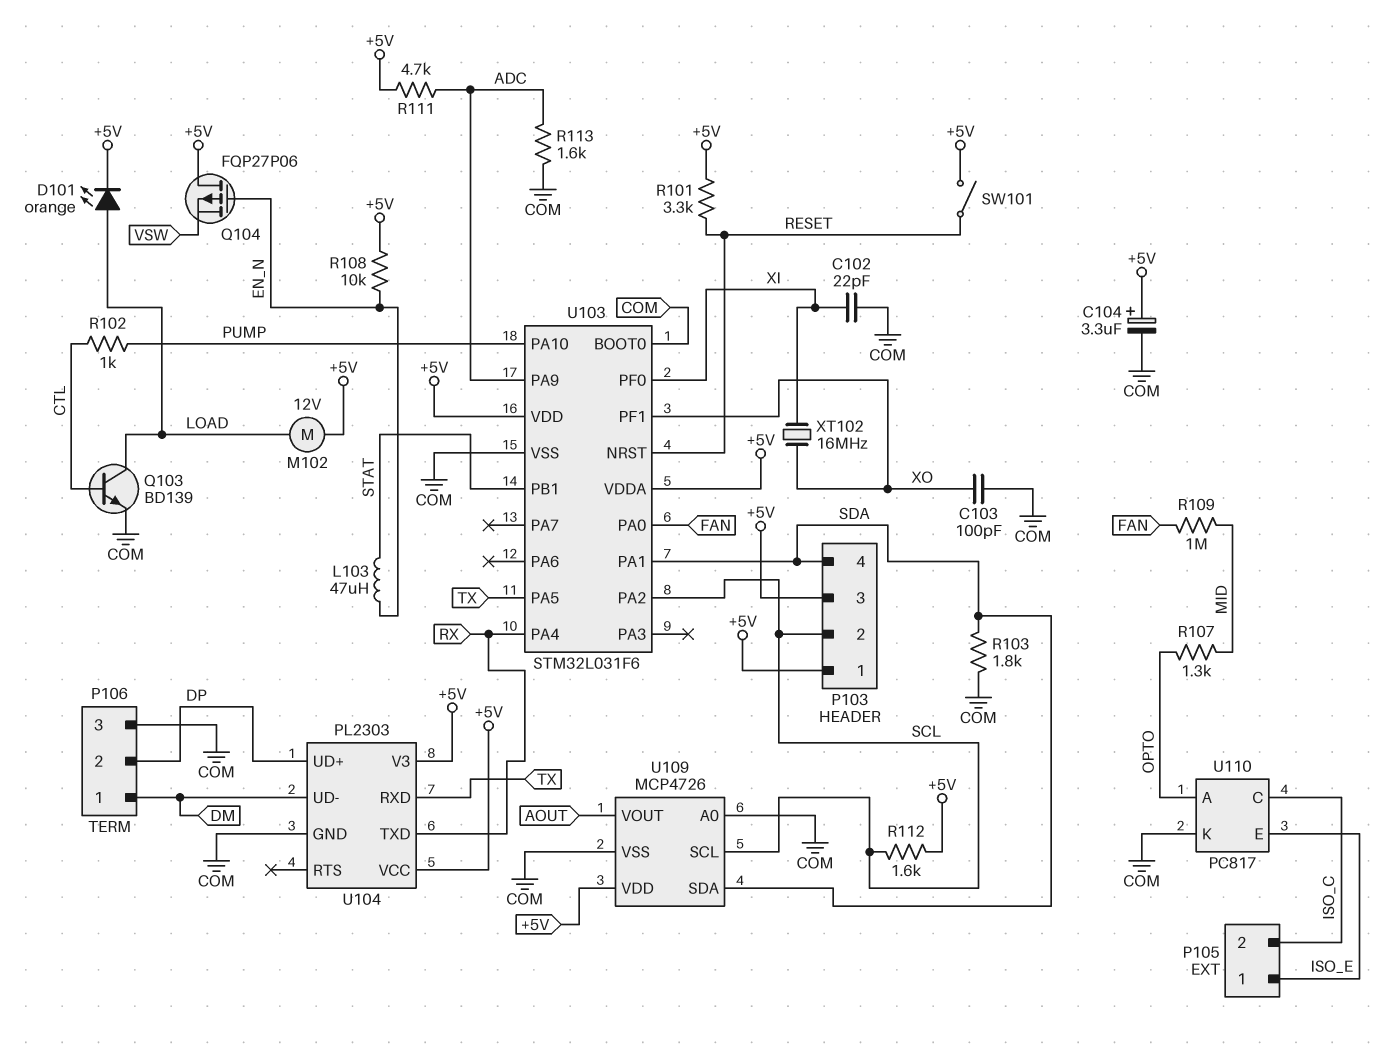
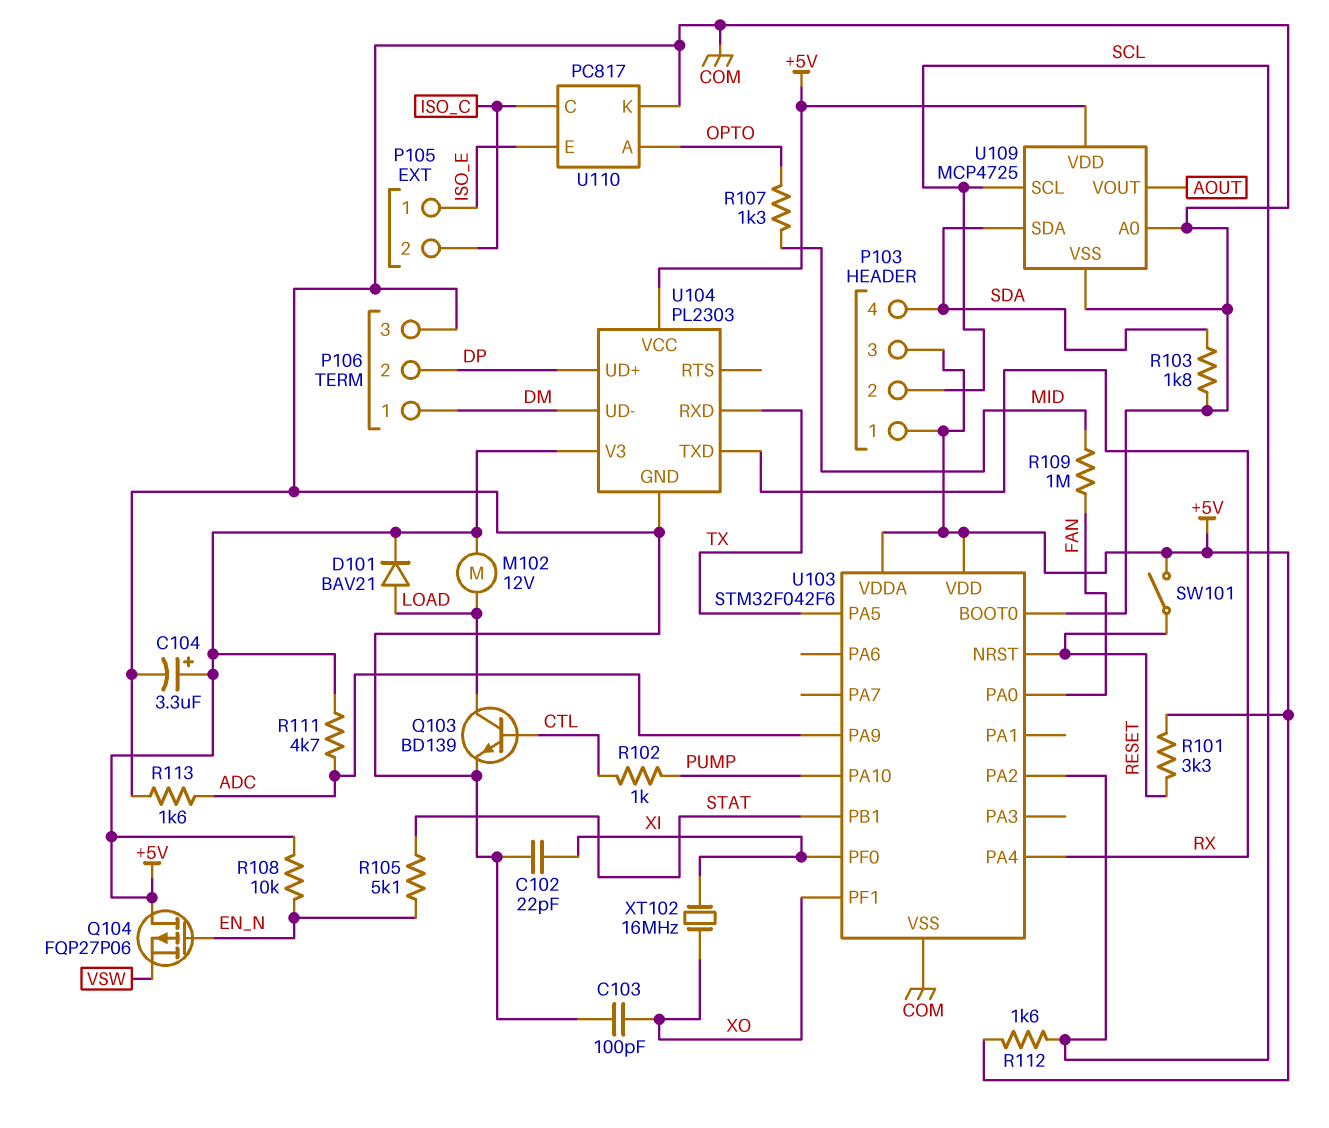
D101: LED orange (A LOAD, K +5V) -> diode BAV21 (A LOAD, K +5V)
L103: 47uH (EN_N, STAT) -> none
R105: none -> 5.1k (EN_N, STAT)
U103: STM32L031F6 -> STM32F042F6
U103 pin PA1: SDA -> none
U109: MCP4726 -> MCP4725

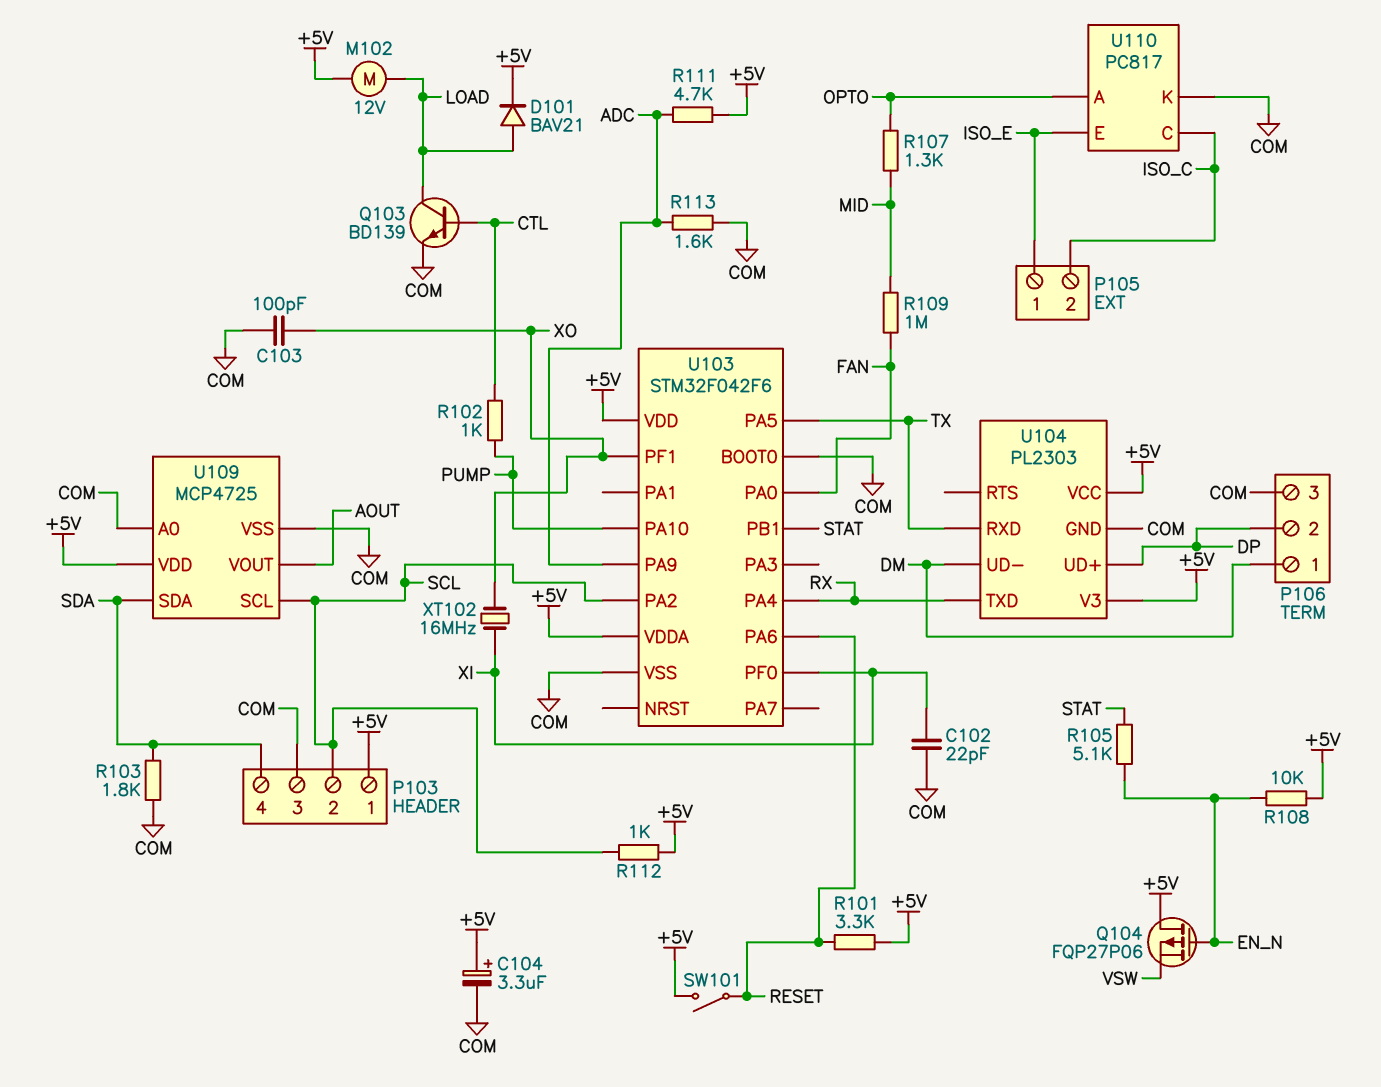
P103 pin 3: +5V -> COM
R112: 1.6k (+5V, SCL) -> 1k (+5V, SCL)
U103 pin NRST: RESET -> none
U103 pin PA6: none -> RESET

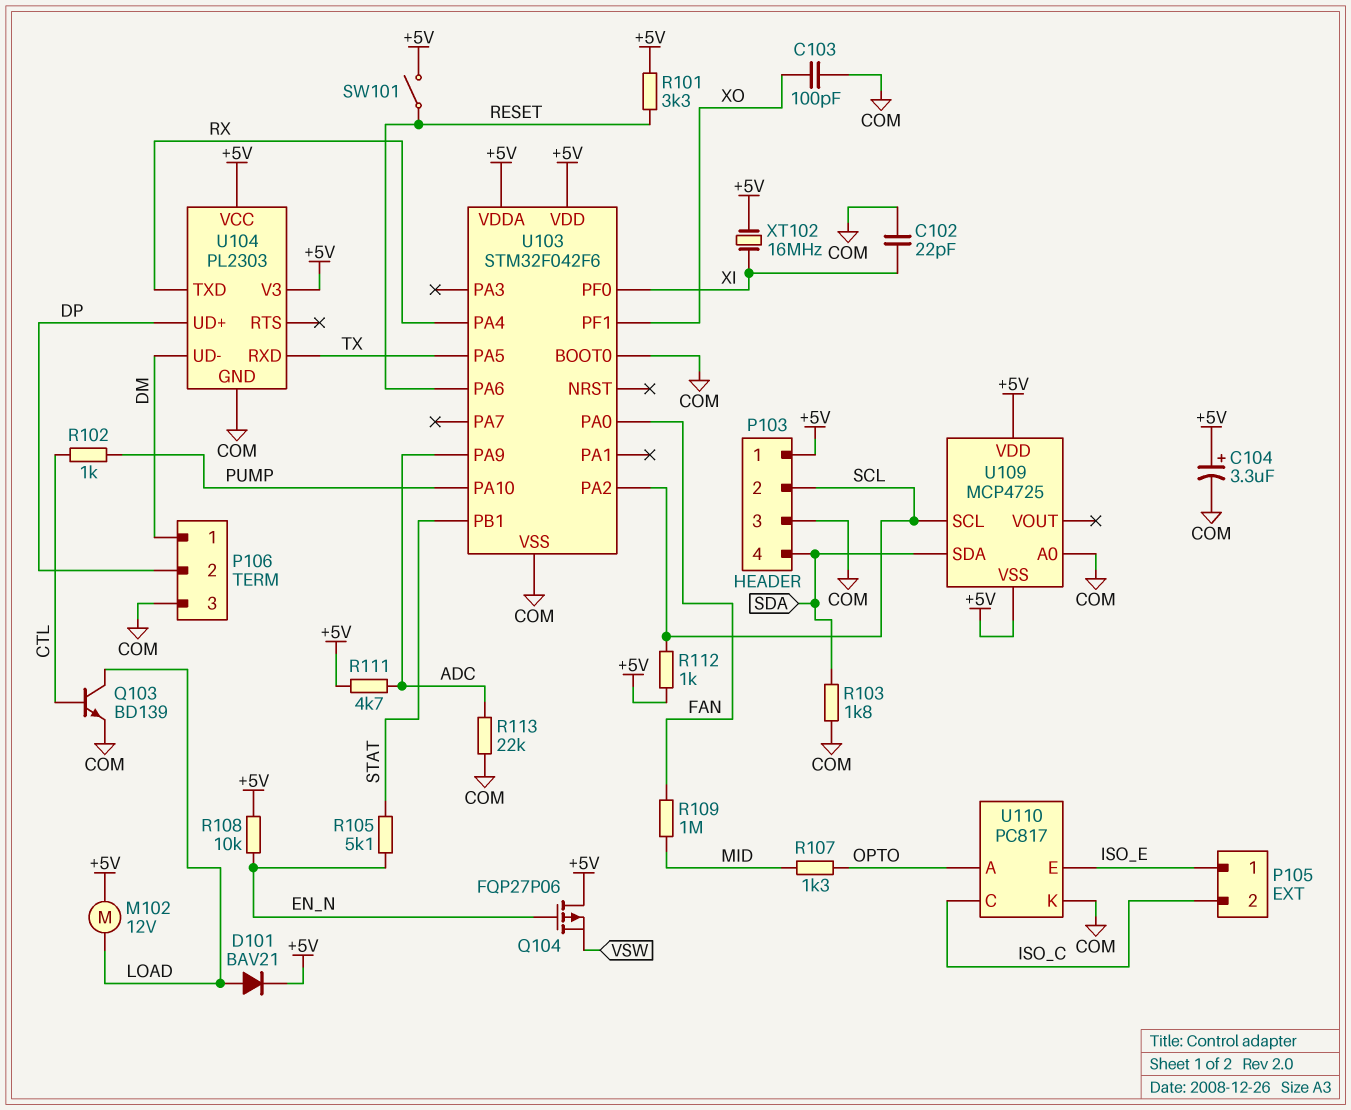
R113: 1.6k (ADC, COM) -> 22k (ADC, COM)
U109 pin VOUT: AOUT -> none
U109 pin VSS: COM -> +5V
XT102: 16MHz (XI, XO) -> 16MHz (+5V, XI)

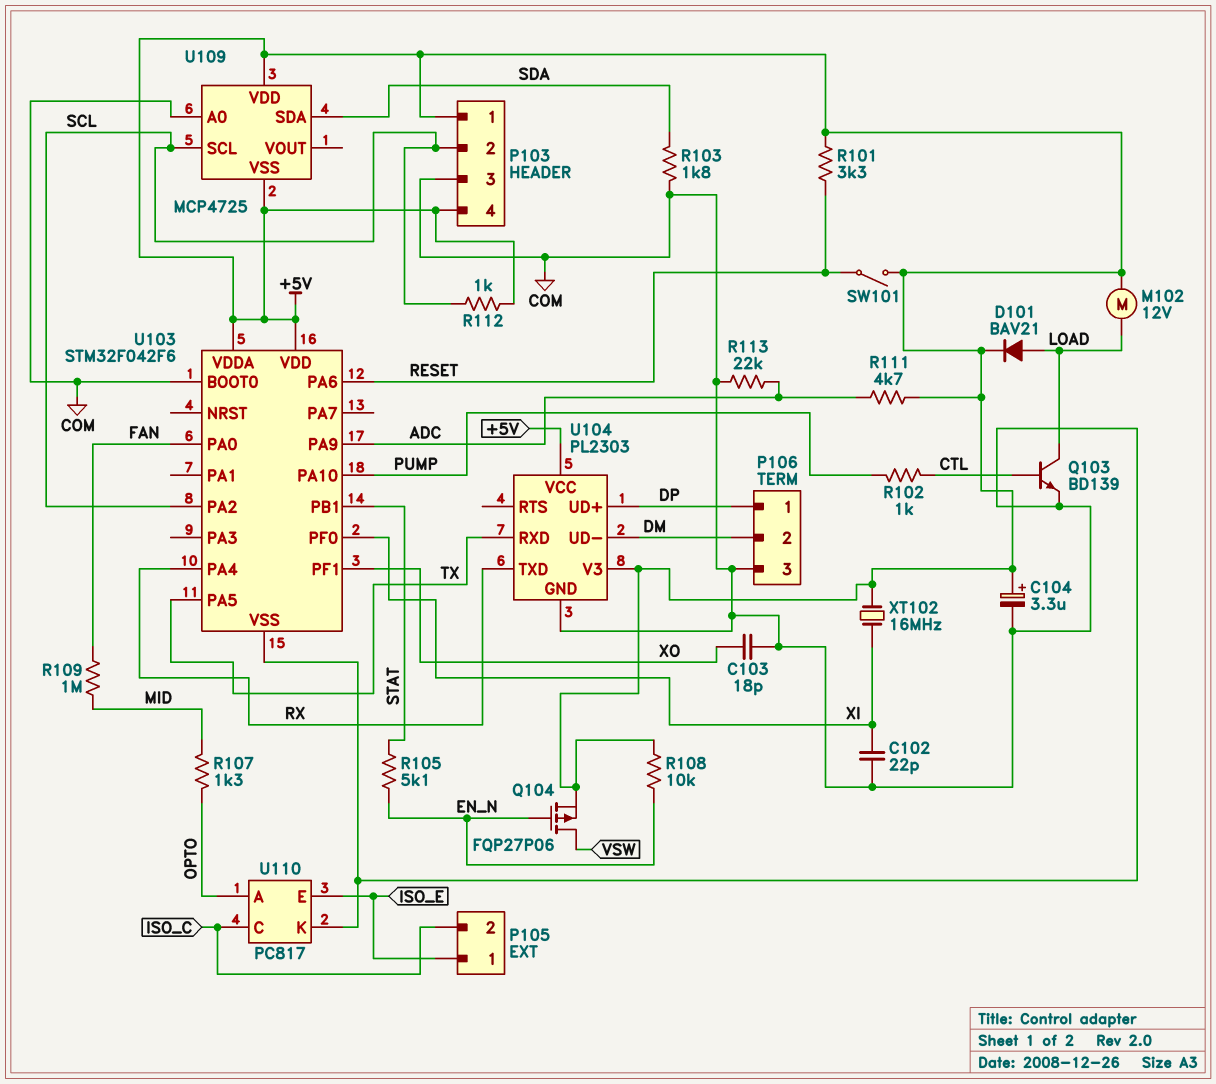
C103: 100pF (COM, XO) -> 18pF (COM, XO)
P103 pin 4: SDA -> +5V
P106 pin 1: DM -> DP
P106 pin 2: DP -> DM
Q104: PMOS FQP27P06 (G EN_N, D +5V, S VSW) -> PMOS FQP27P06 (G EN_N, D VSW, S +5V)

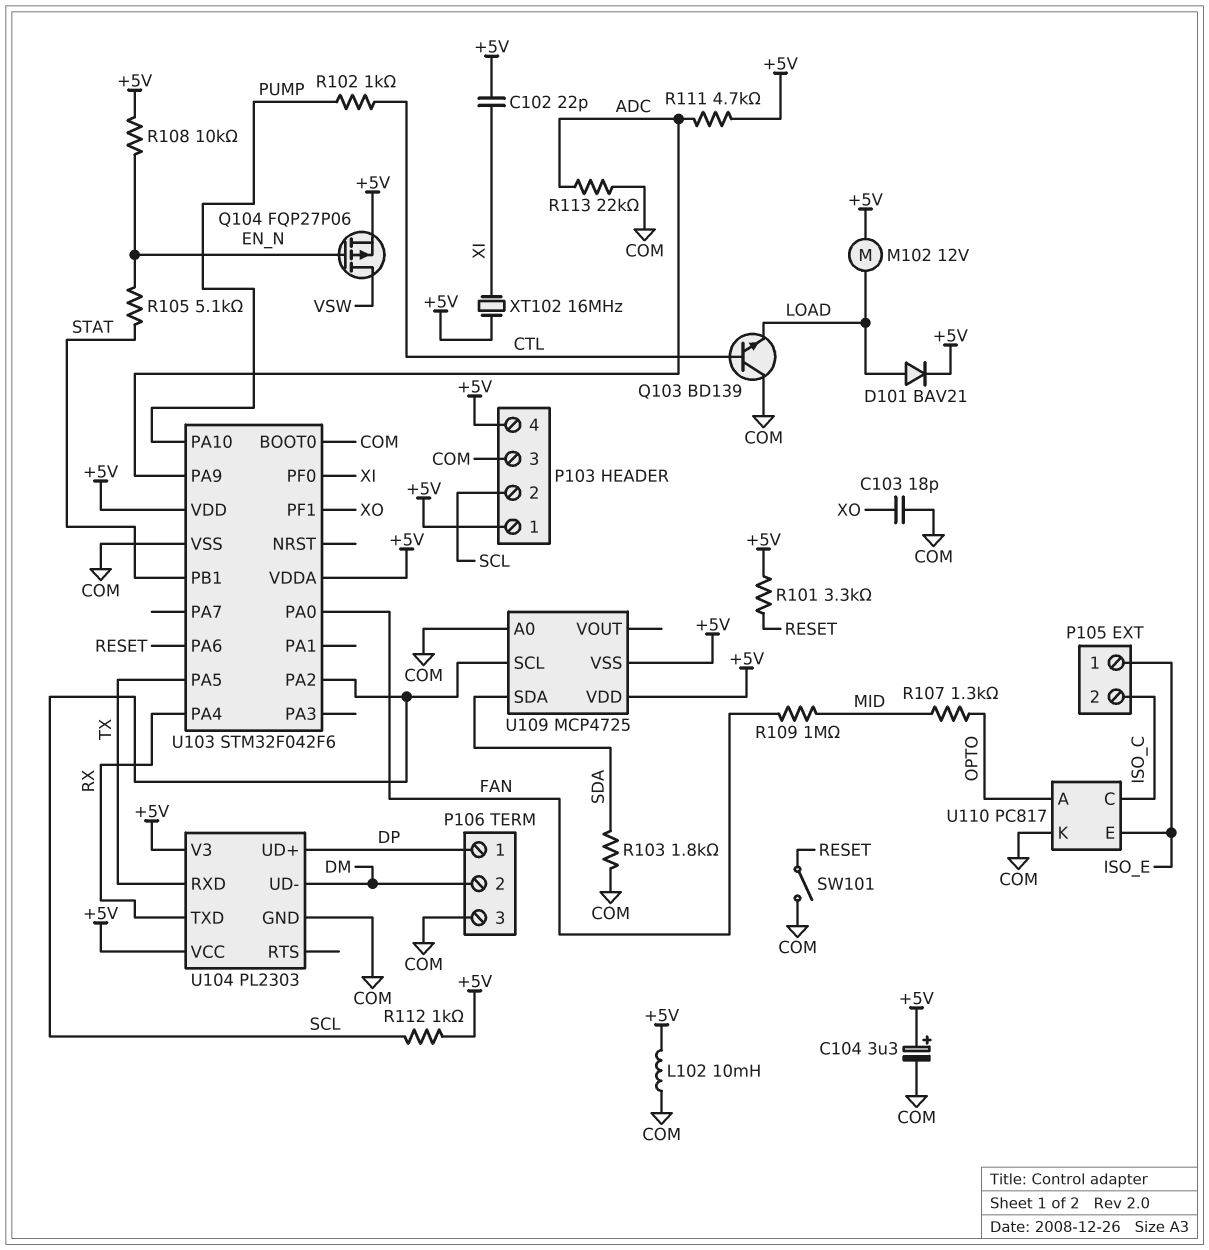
C102: 22pF (COM, XI) -> 22pF (+5V, XI)
L102: none -> 10mH (+5V, COM)
Q103: NPN BD139 (B CTL, C LOAD, E COM) -> NPN BD139 (B CTL, C COM, E LOAD)
SW101: switch (+5V, RESET) -> switch (COM, RESET)

